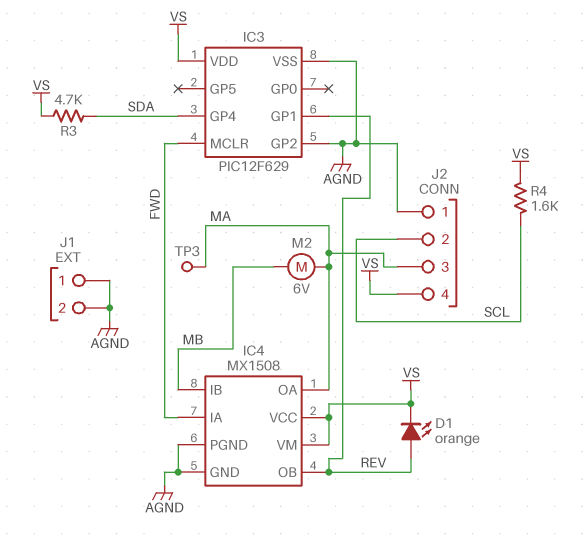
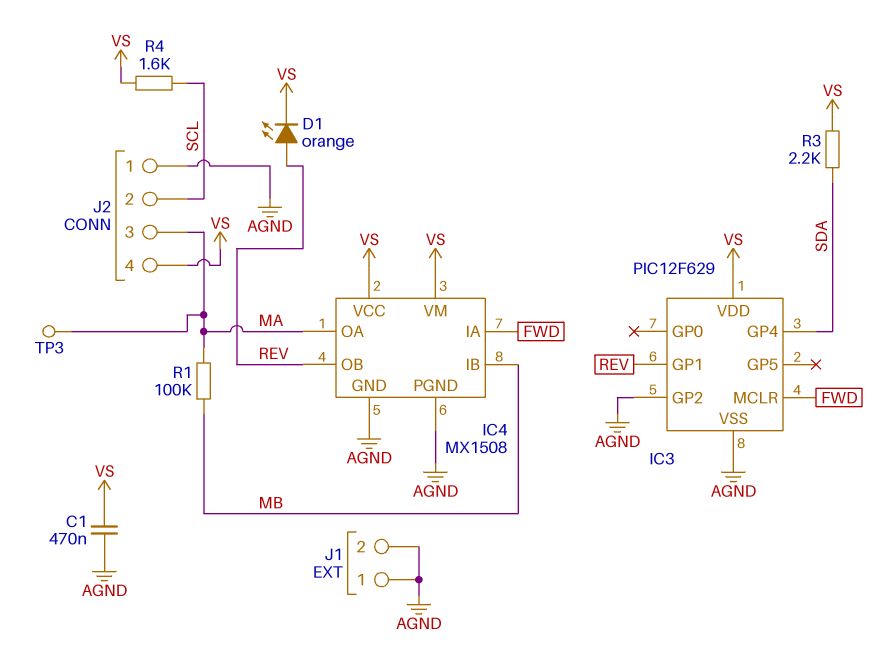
C1: none -> 470nF (AGND, VS)
M2: motor 6V (MA, MB) -> none
R1: none -> 100k (MA, MB)
R3: 4.7k (SDA, VS) -> 2.2k (SDA, VS)

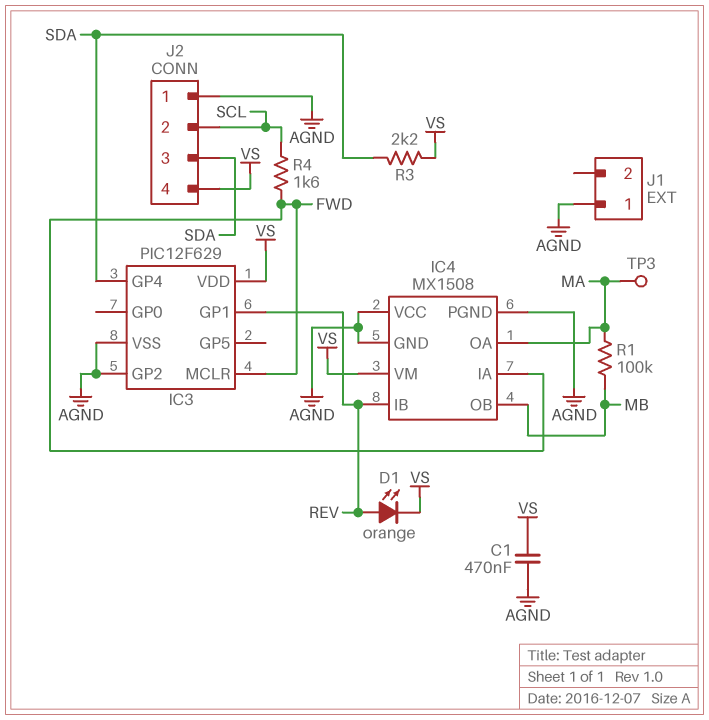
IC4 pin IB: MB -> REV
IC4 pin OB: REV -> MB
IC4 pin VCC: VS -> AGND
J1 pin 2: AGND -> none
J2 pin 3: MA -> SDA
R4: 1.6k (SCL, VS) -> 1.6k (FWD, SCL)

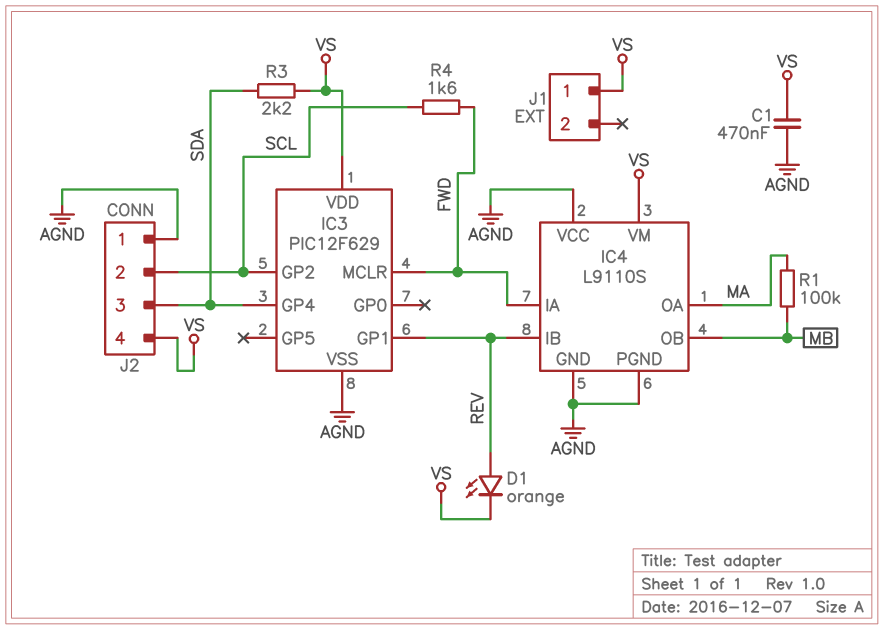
IC3 pin GP2: AGND -> SCL
IC4: MX1508 -> L9110S
J1 pin 1: AGND -> VS
TP3: test point (MA) -> none

